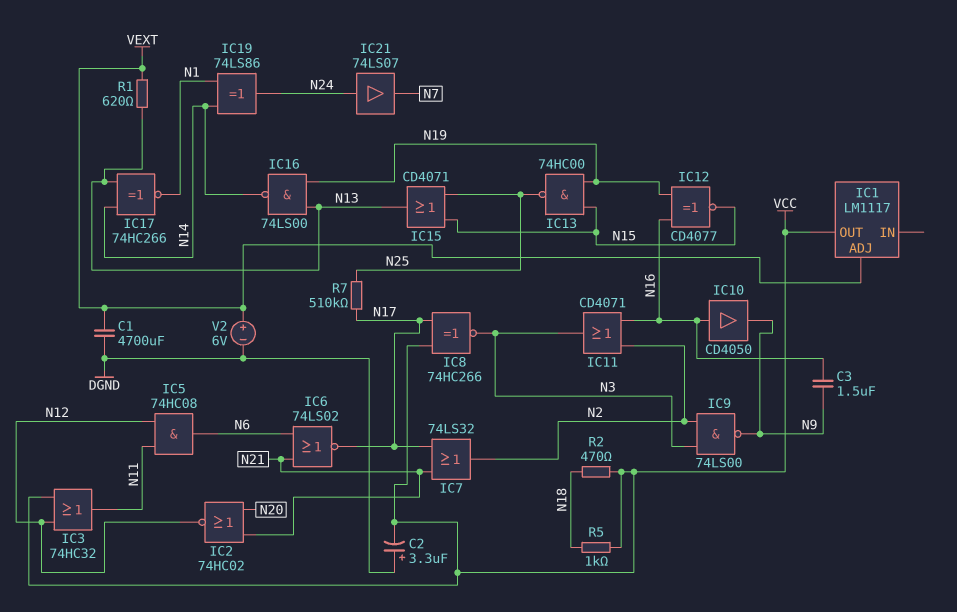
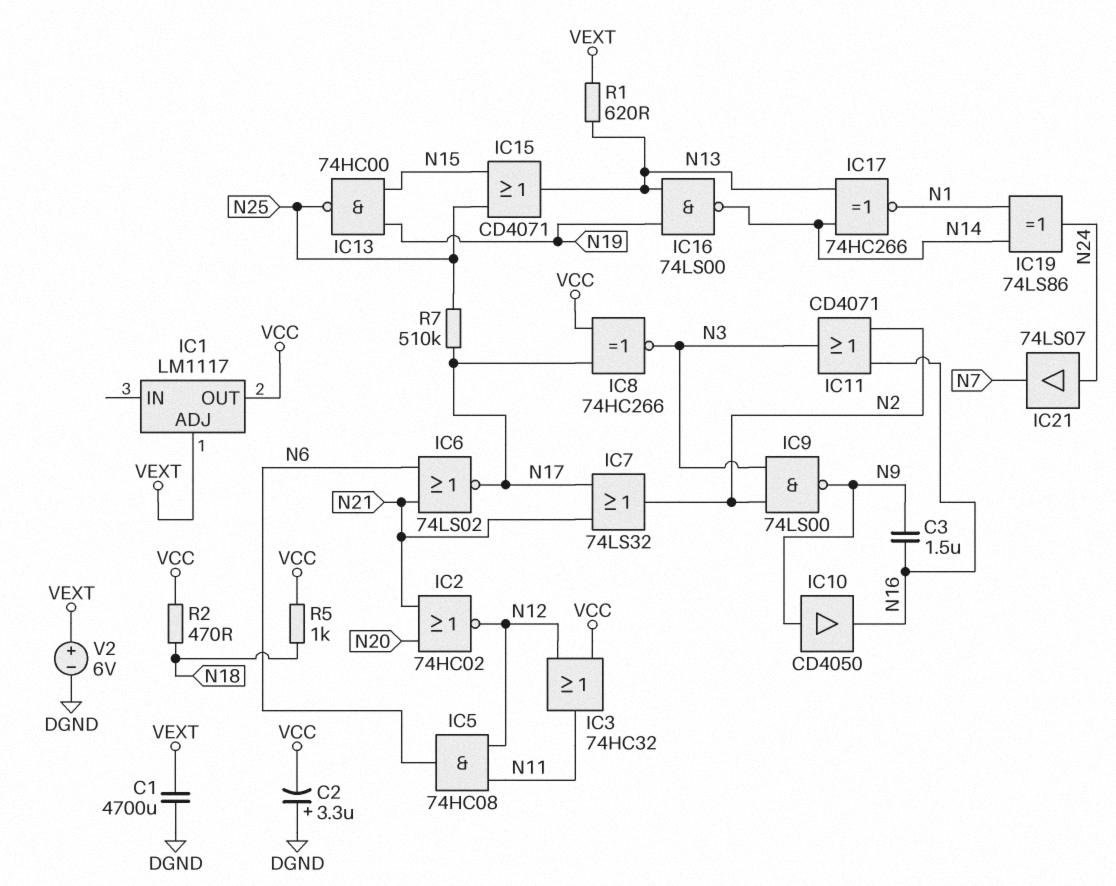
IC10: buffer CD4050 (in N16, out N9) -> buffer CD4050 (in N9, out N16)
IC12: XNOR CD4077 (in N16, in N19, out N15) -> none

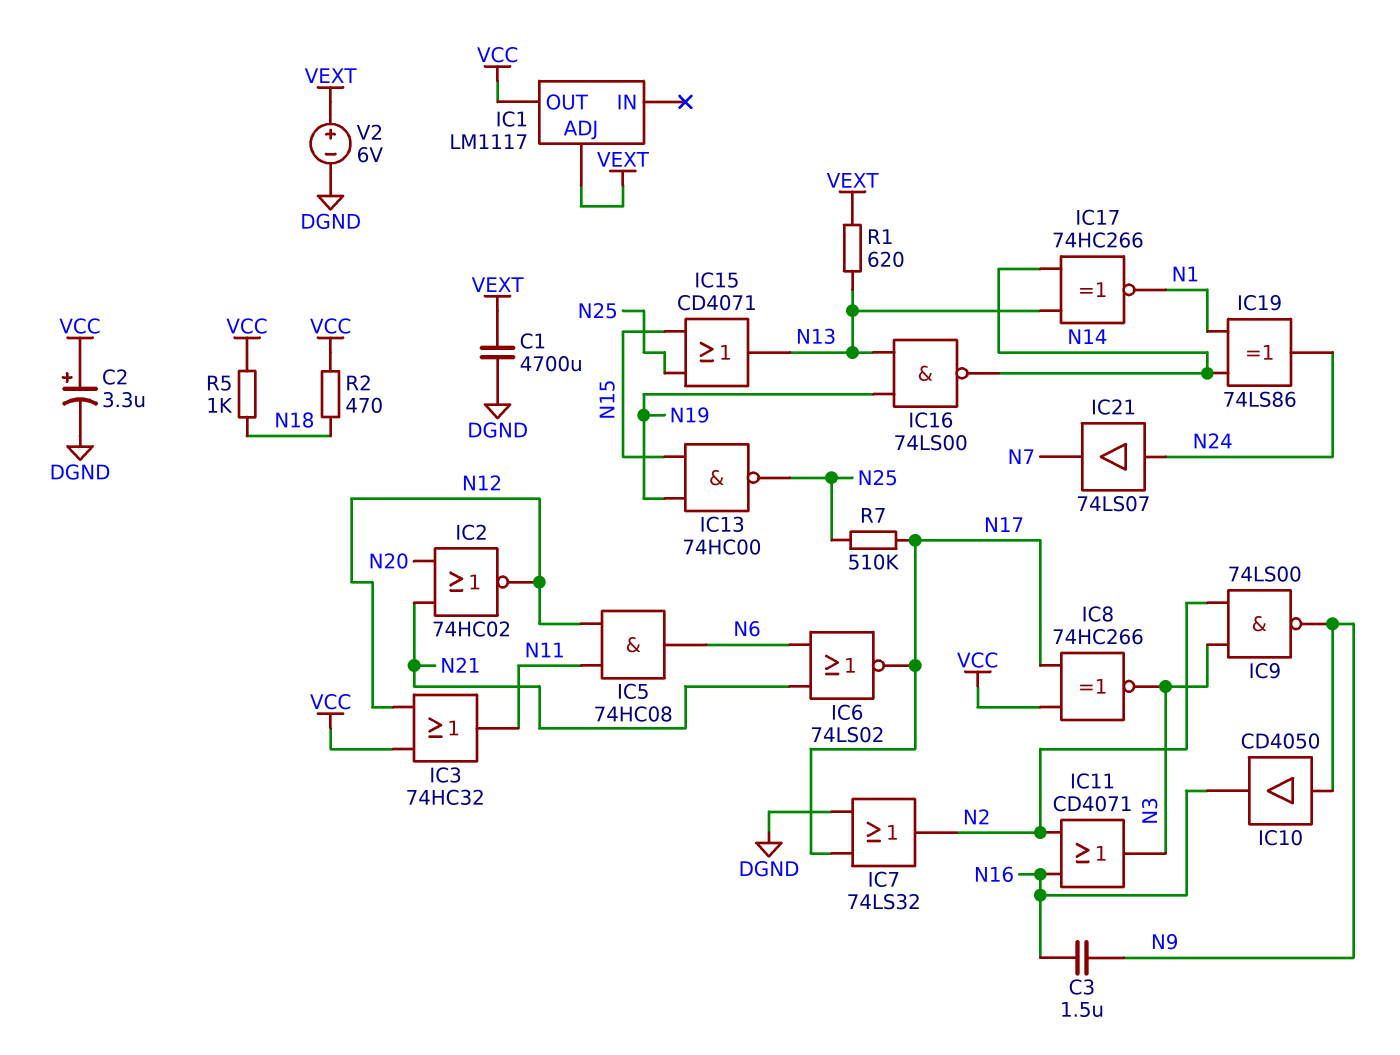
C2: 3.3uF (plus DGND, minus VCC) -> 3.3uF (plus VCC, minus DGND)
IC7: OR 74LS32 (in N17, in N21, out N2) -> OR 74LS32 (in DGND, in N17, out N2)

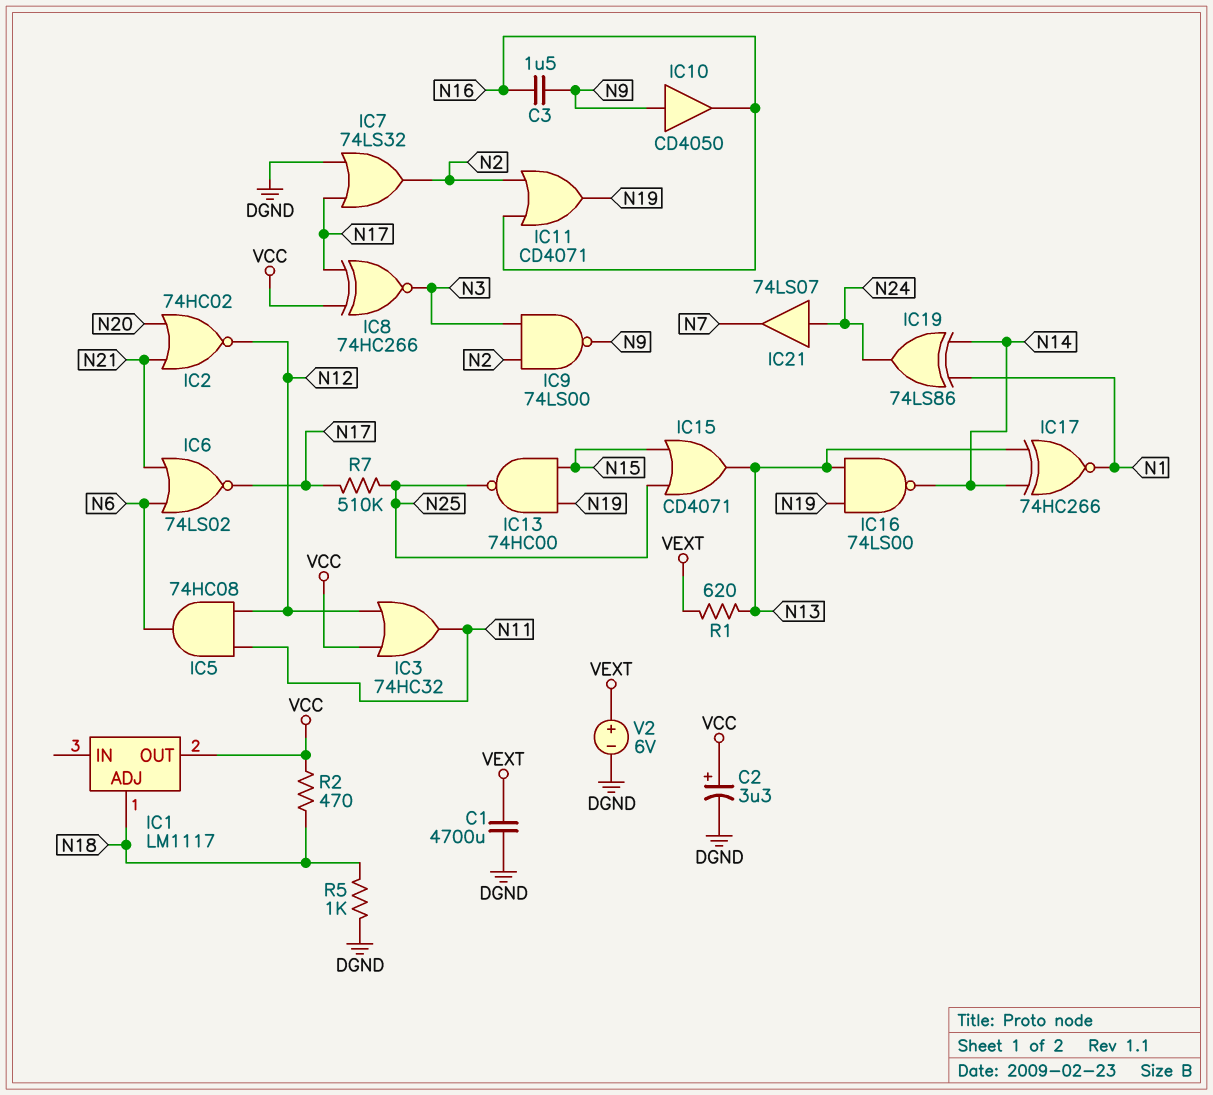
IC1 pin ADJ: VEXT -> N18
IC11: OR CD4071 (in N2, in N16, out N3) -> OR CD4071 (in N2, in N16, out N19)
R5: 1k (N18, VCC) -> 1k (DGND, N18)

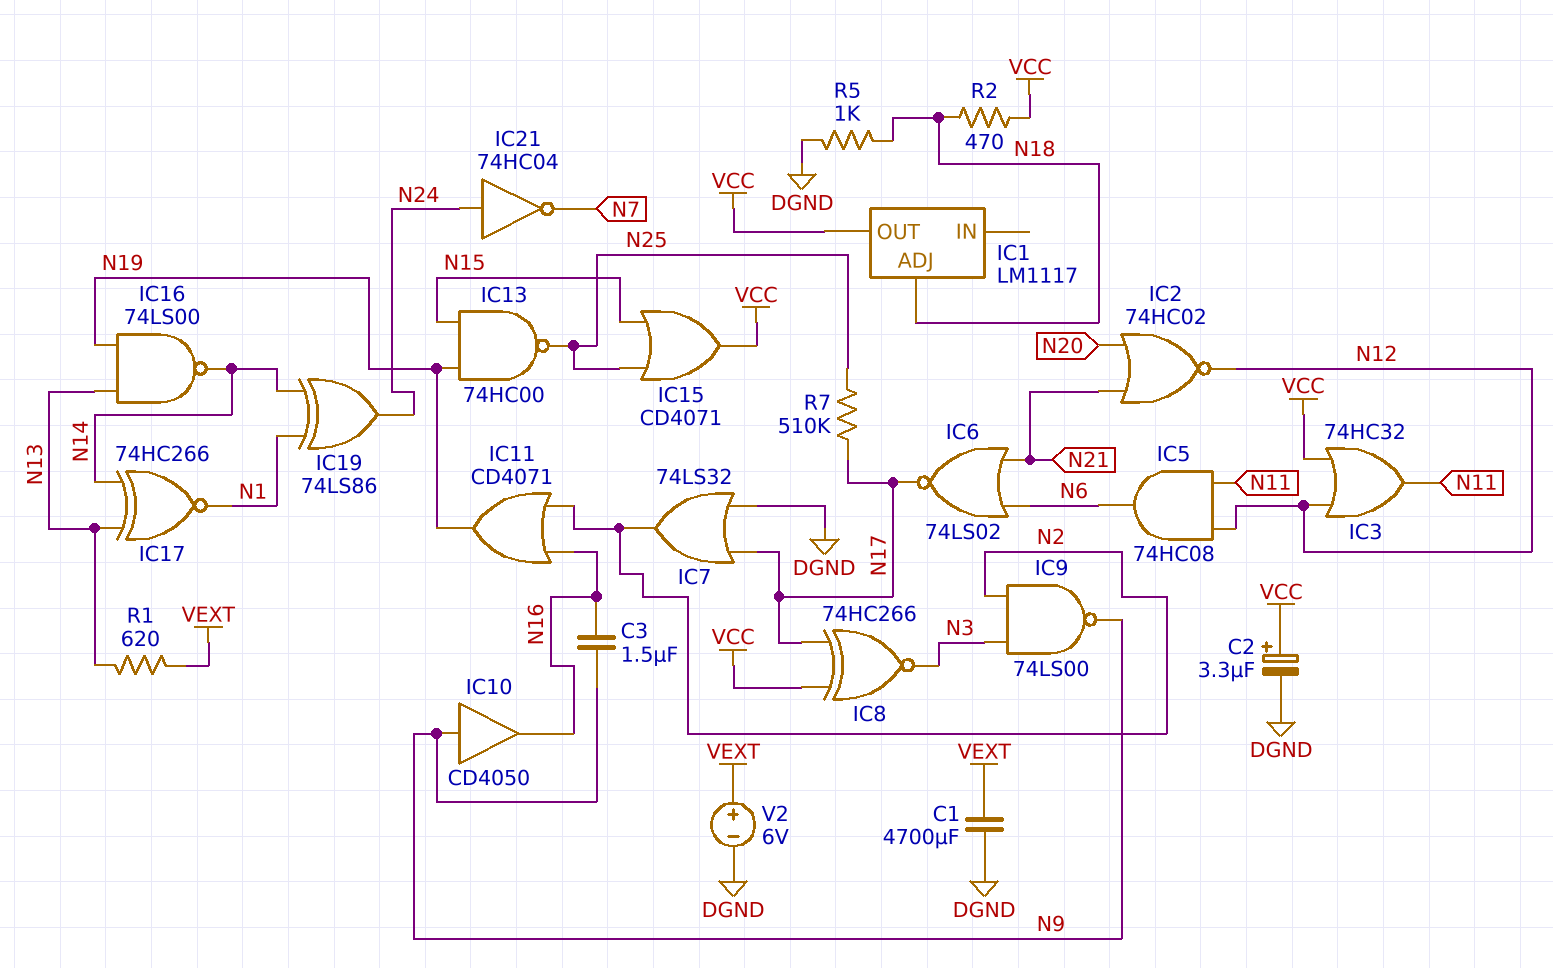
IC15: OR CD4071 (in N15, in N25, out N13) -> OR CD4071 (in N15, in N25, out VCC)
IC21: buffer 74LS07 (in N24, out N7) -> NOT 74HC04 (in N24, out N7)

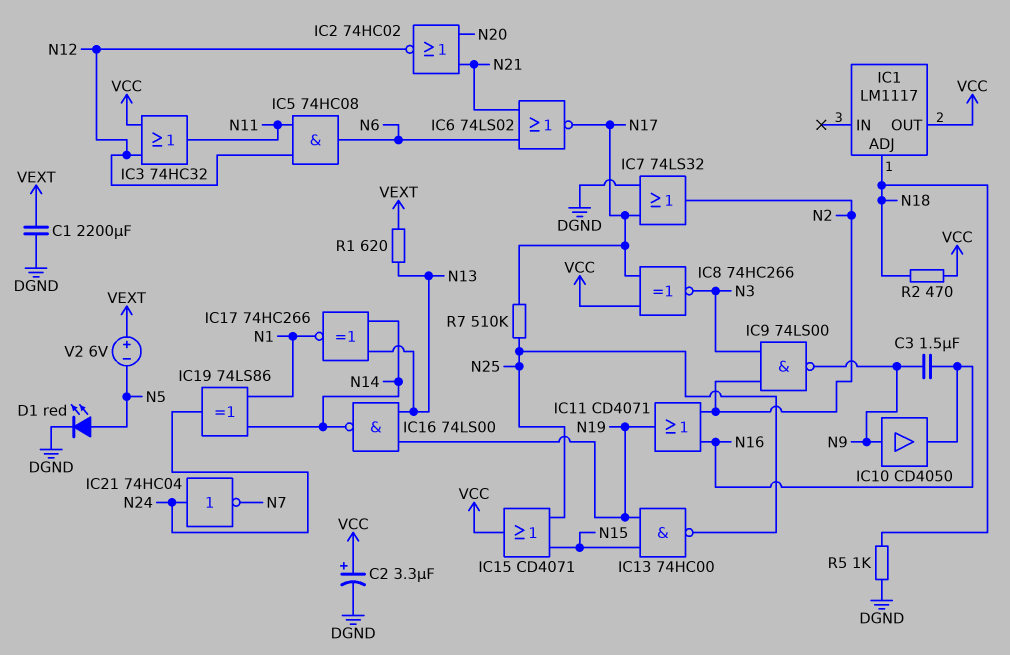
C1: 4700uF (DGND, VEXT) -> 2200uF (DGND, VEXT)
D1: none -> LED red (A N5, K DGND)
V2: 6V (plus VEXT, minus DGND) -> 6V (plus VEXT, minus N5)

